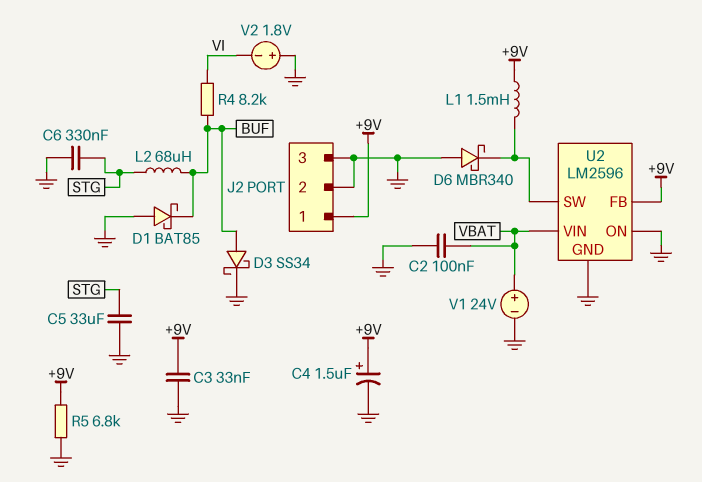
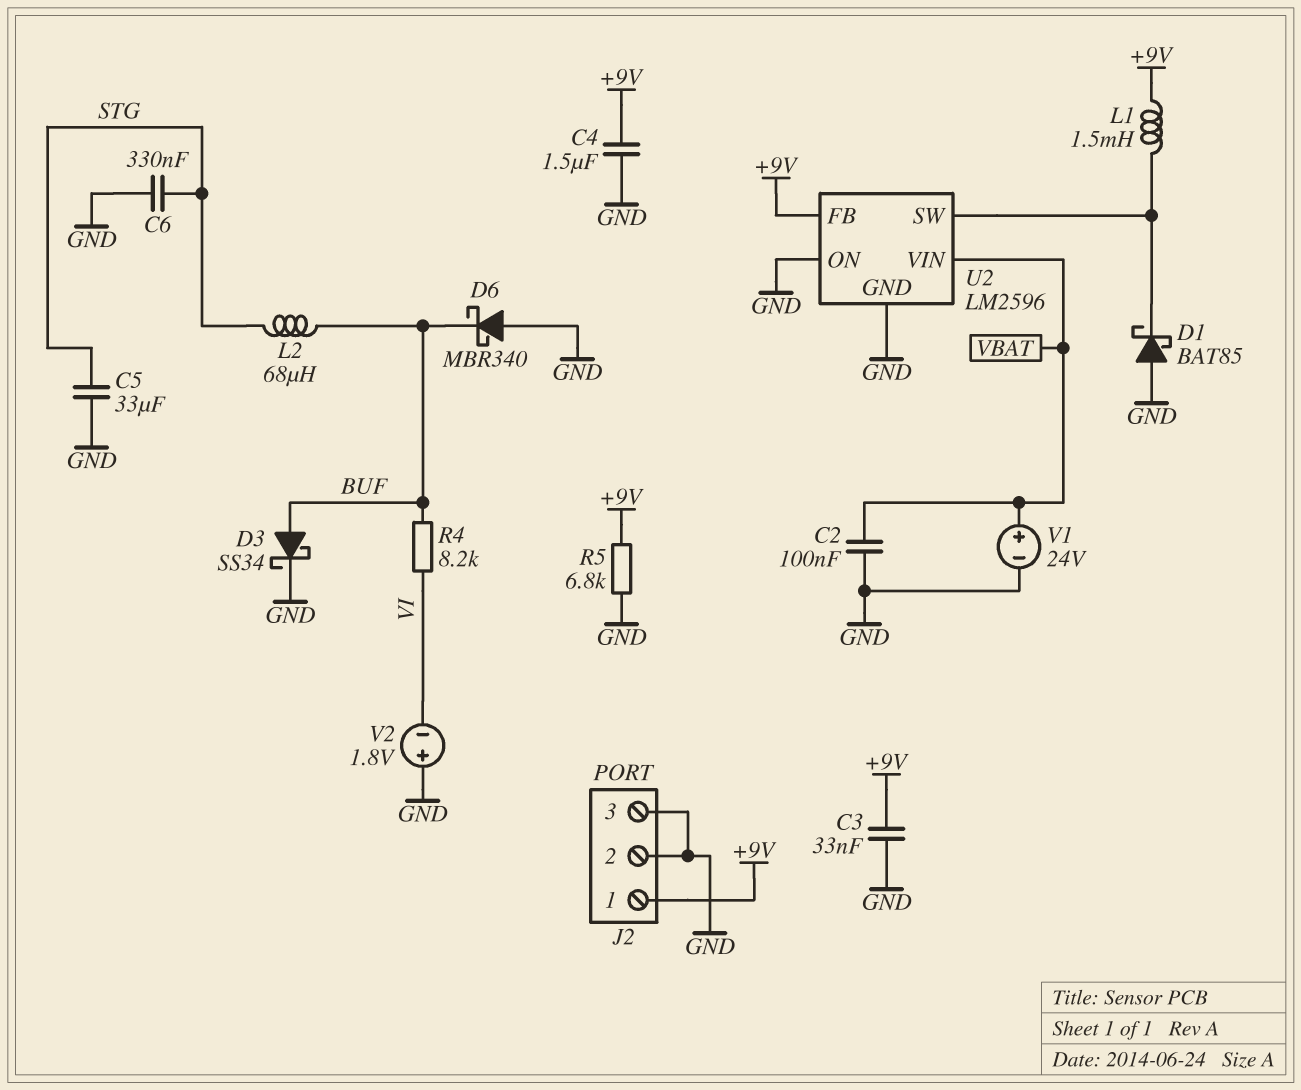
C4: 1.5uF (plus +9V, minus GND) -> 1.5uF (+9V, GND)
D1: schottky BAT85 (A GND, K BUF) -> schottky BAT85 (A GND, K U2/SW)
D6: schottky MBR340 (A GND, K U2/SW) -> schottky MBR340 (A GND, K BUF)

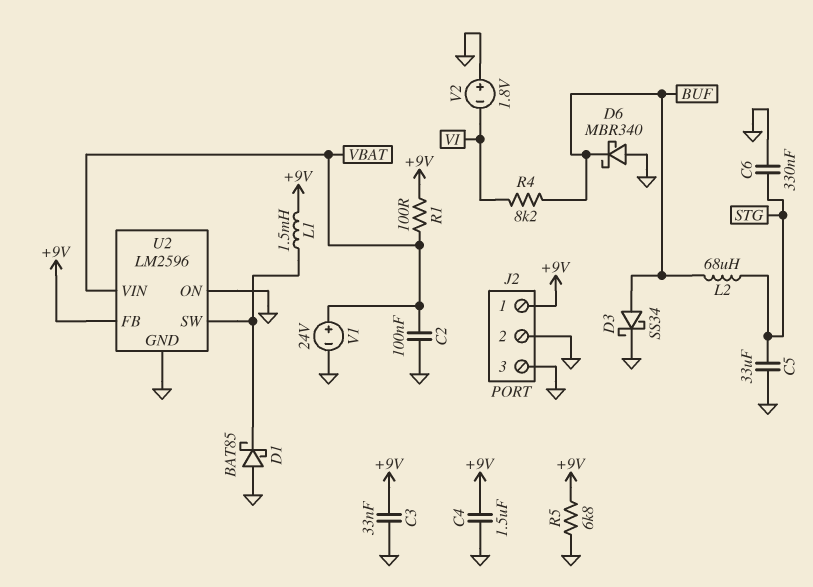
R1: none -> 100 (+9V, VBAT)

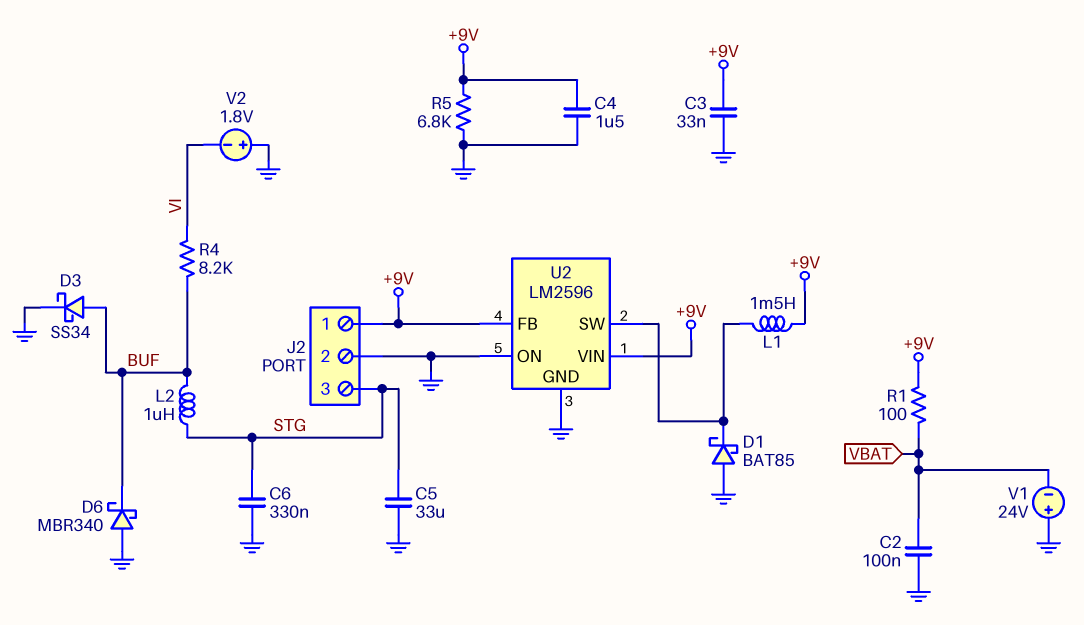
J2 pin 3: GND -> STG
L2: 68uH (BUF, STG) -> 1uH (BUF, STG)
U2 pin VIN: VBAT -> +9V
V1: 24V (plus VBAT, minus GND) -> 24V (plus GND, minus VBAT)

